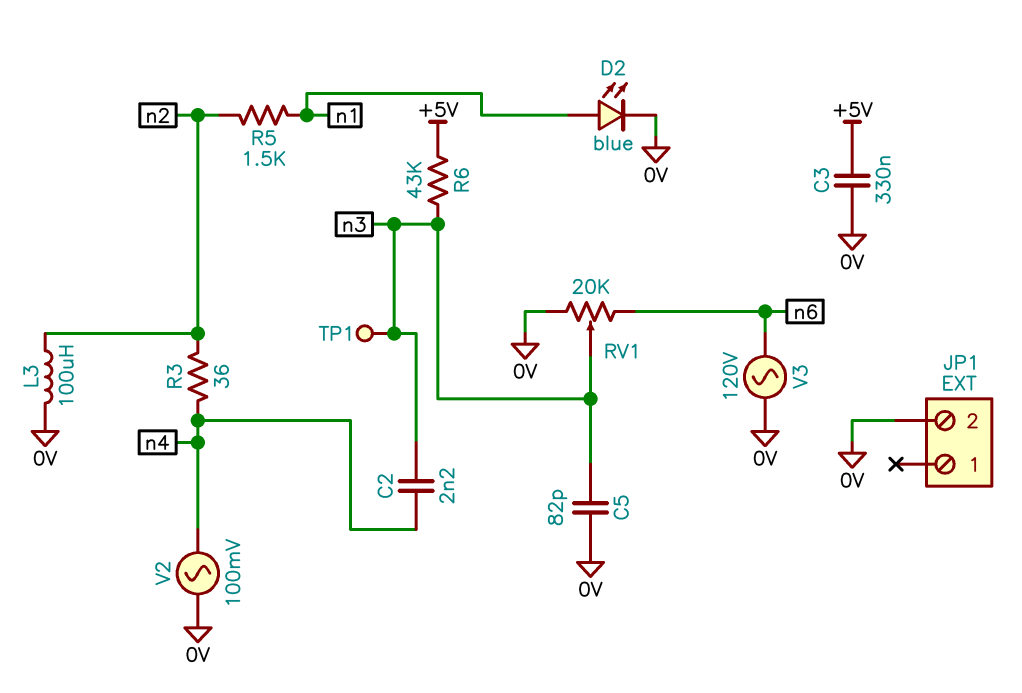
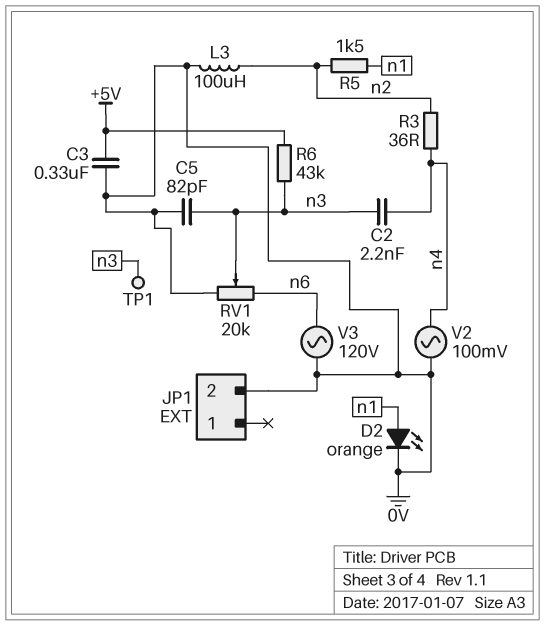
D2: LED blue (A n1, K 0V) -> LED orange (A n1, K 0V)

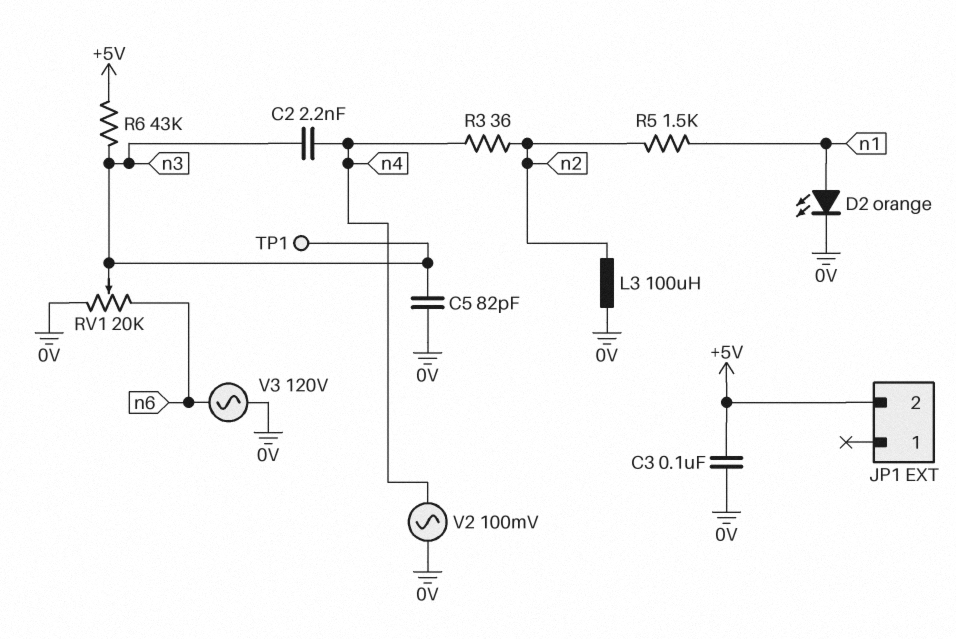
C3: 330nF (+5V, 0V) -> 100nF (+5V, 0V)
JP1 pin 2: 0V -> +5V

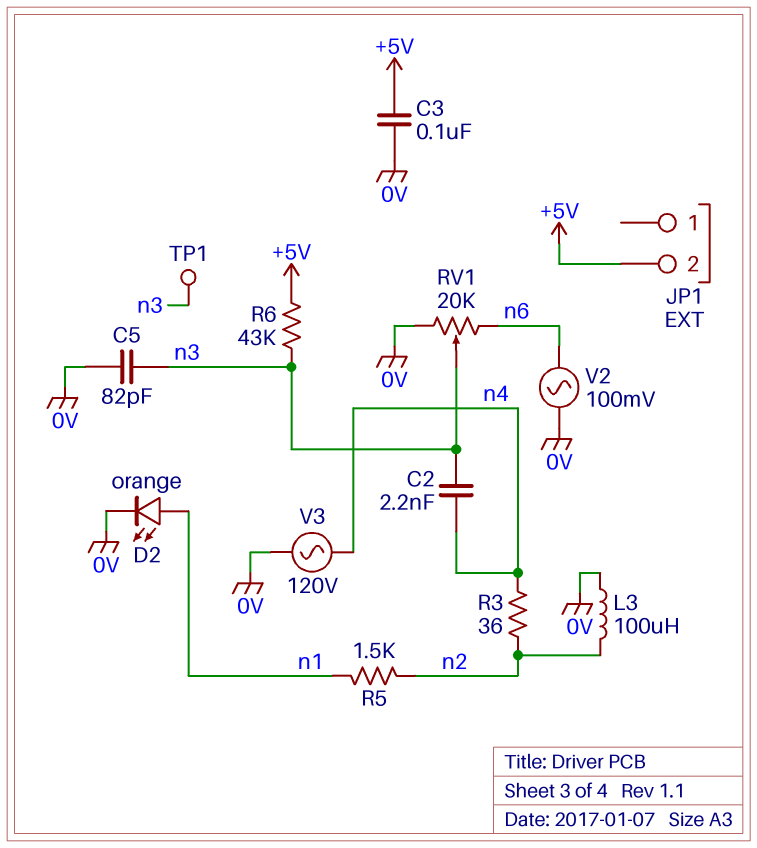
V2: AC 100mV (0V, n4) -> AC 100mV (0V, n6)
V3: AC 120V (0V, n6) -> AC 120V (0V, n4)

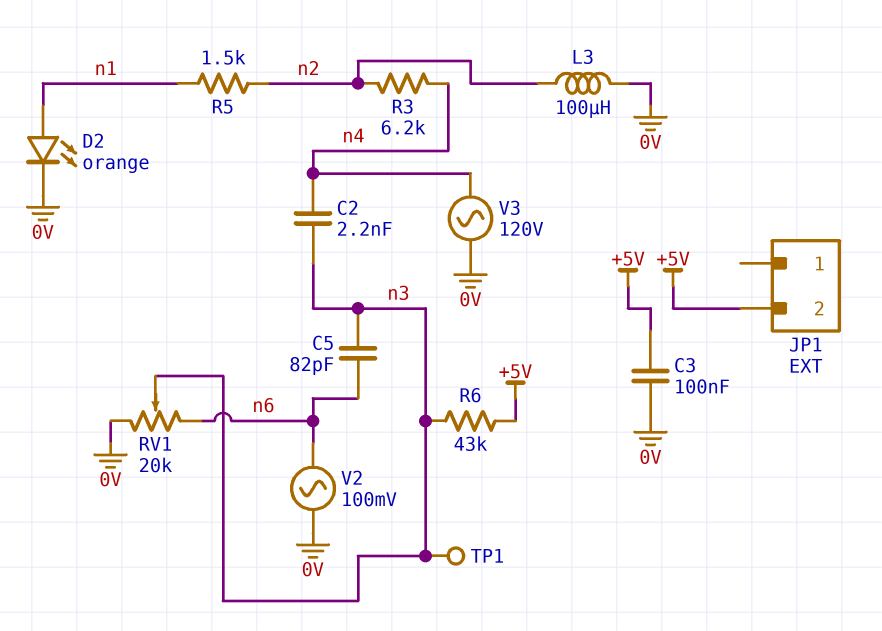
C5: 82pF (0V, n3) -> 82pF (n3, n6)
R3: 36 (n2, n4) -> 6.2k (n2, n4)

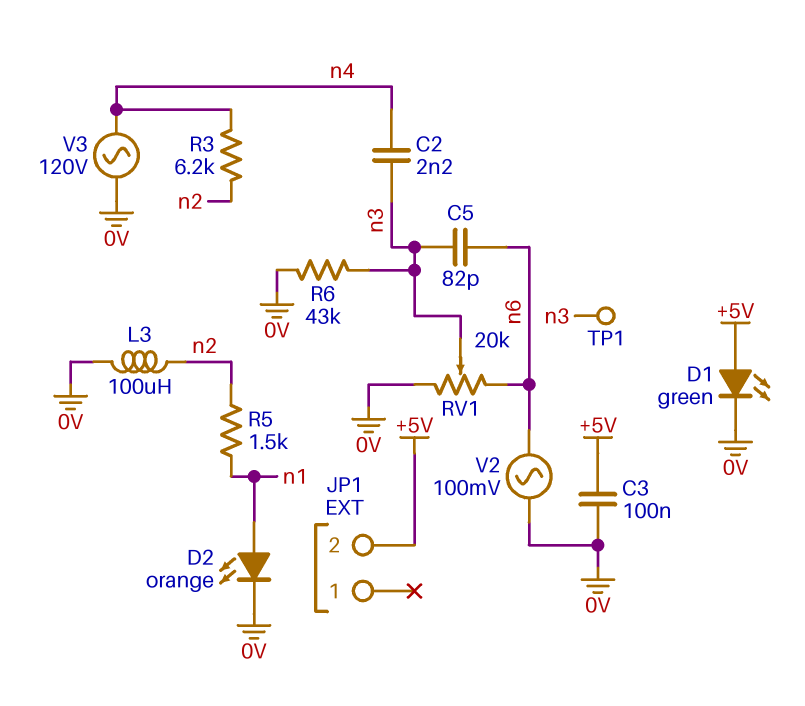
D1: none -> LED green (A +5V, K 0V)
R6: 43k (+5V, n3) -> 43k (0V, n3)

